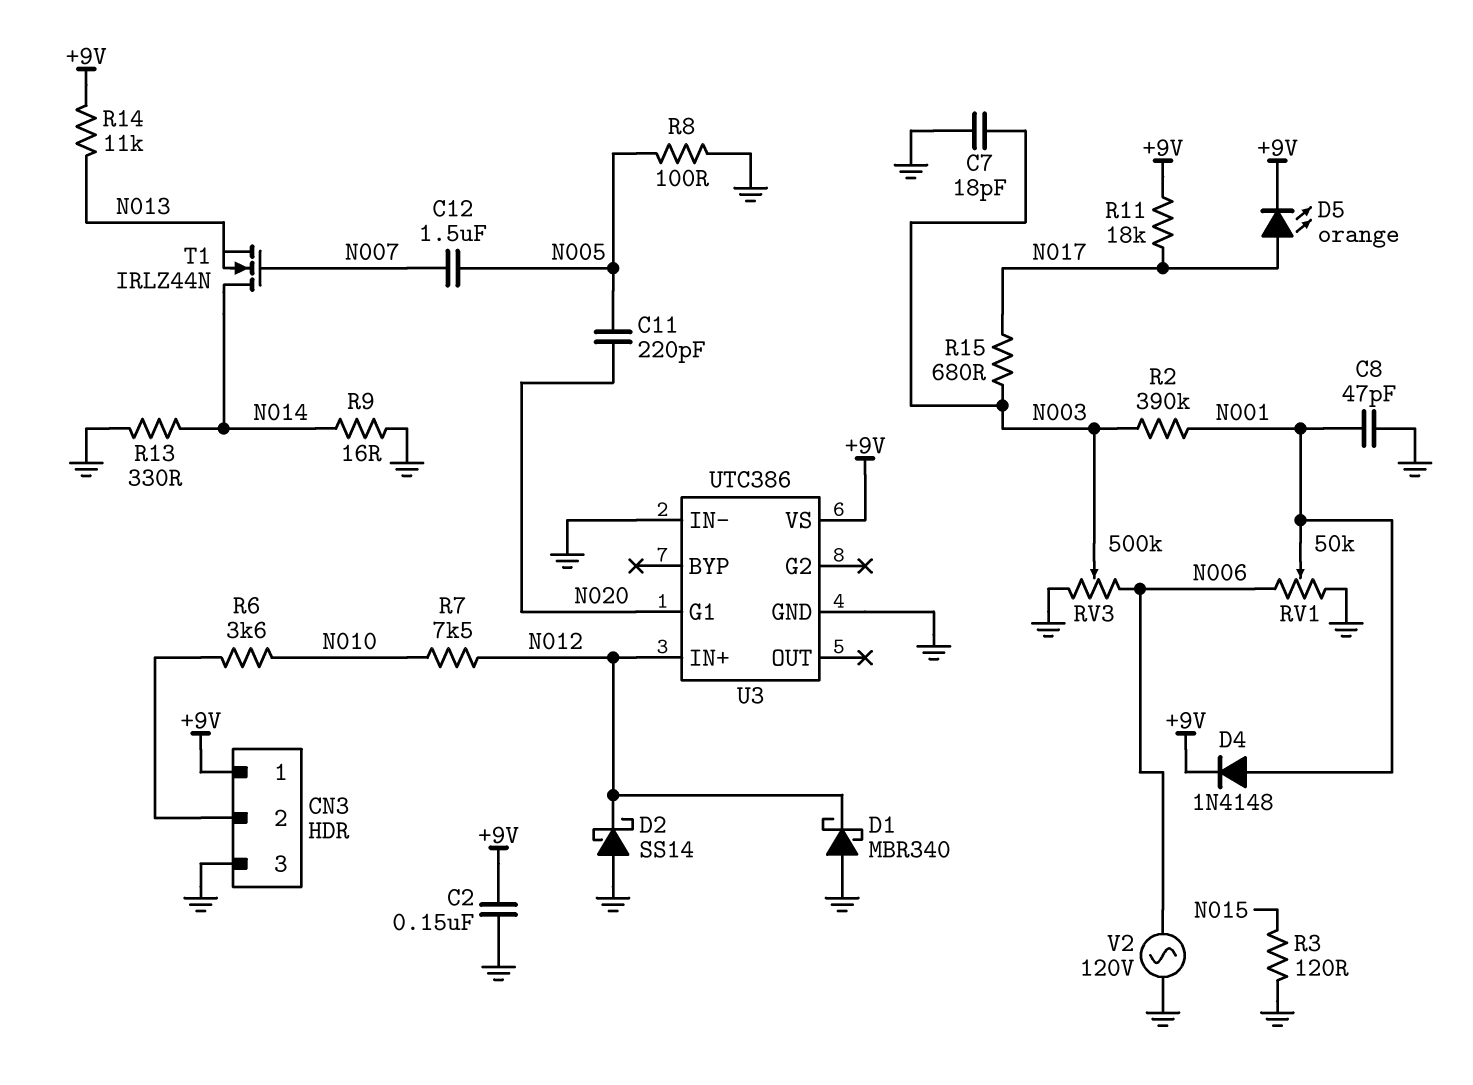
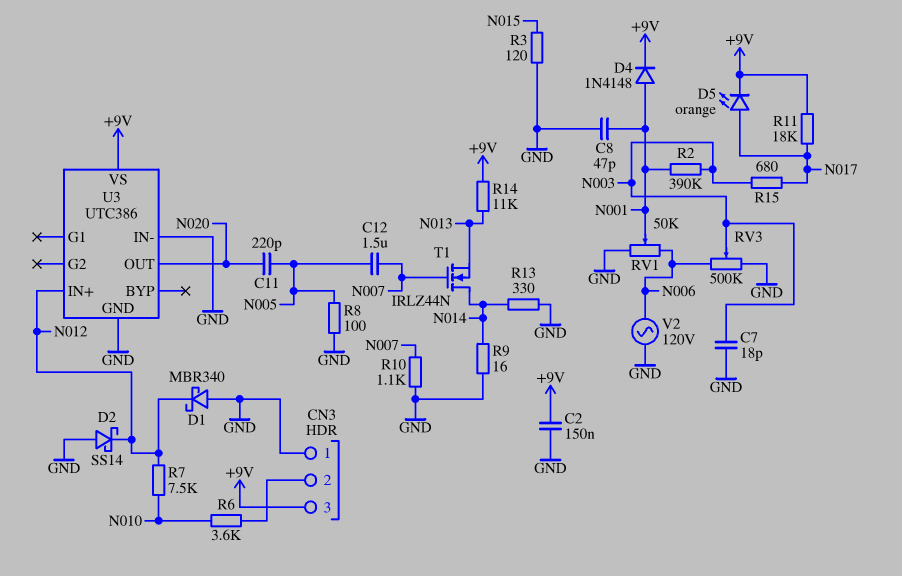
CN3 pin 1: +9V -> GND
CN3 pin 3: GND -> +9V
R10: none -> 1.1k (GND, N007)
U3 pin G1: N020 -> none
U3 pin OUT: none -> N020

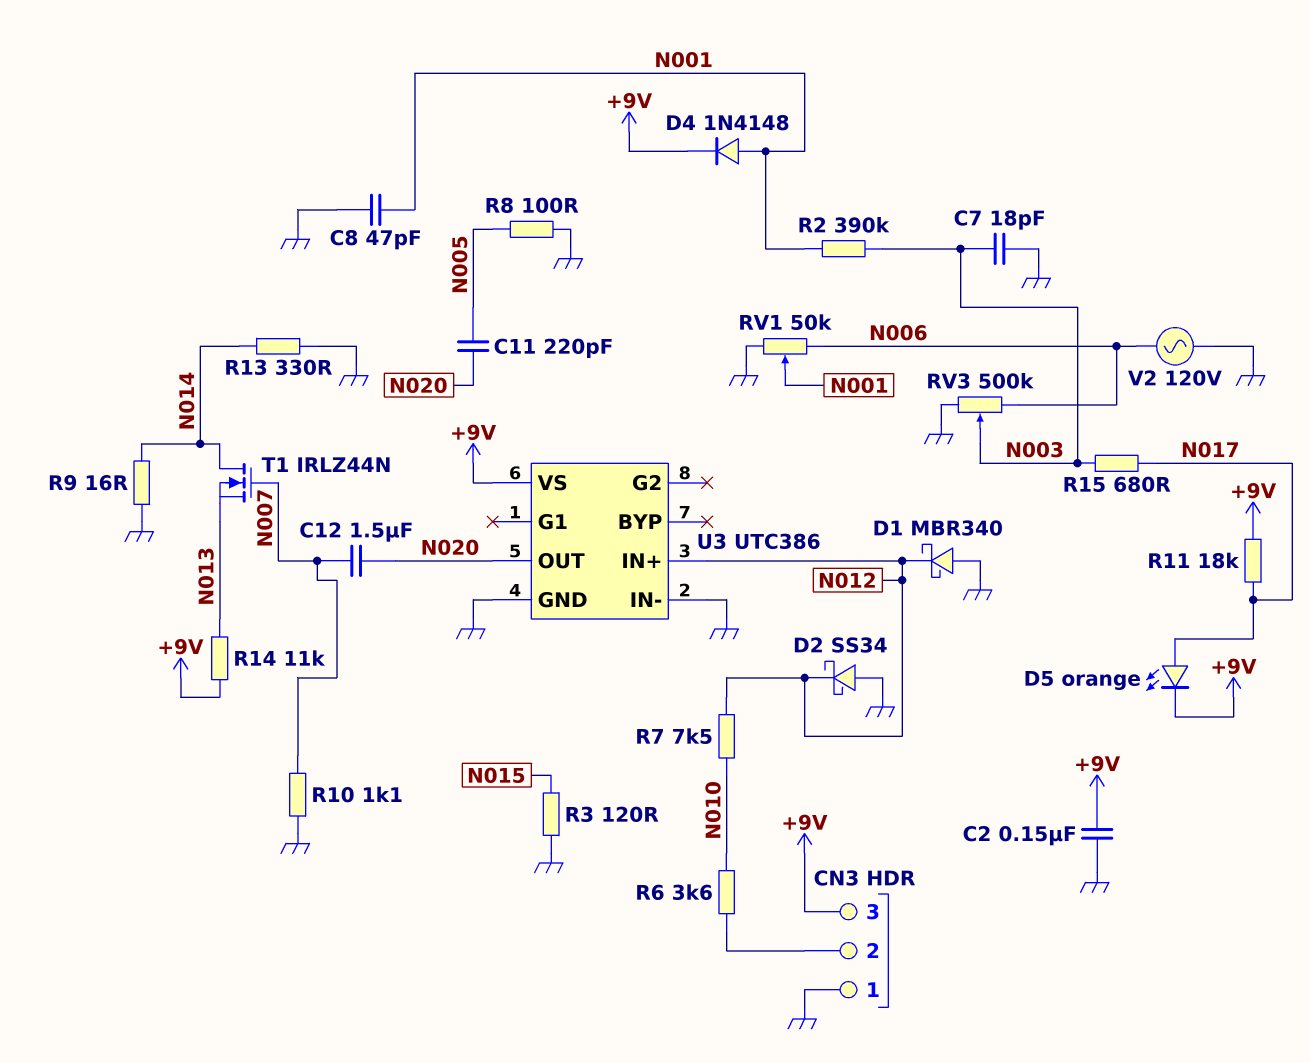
C12: 1.5uF (N005, N007) -> 1.5uF (N007, N020)
D2: schottky SS14 (A GND, K N012) -> schottky SS34 (A GND, K N012)

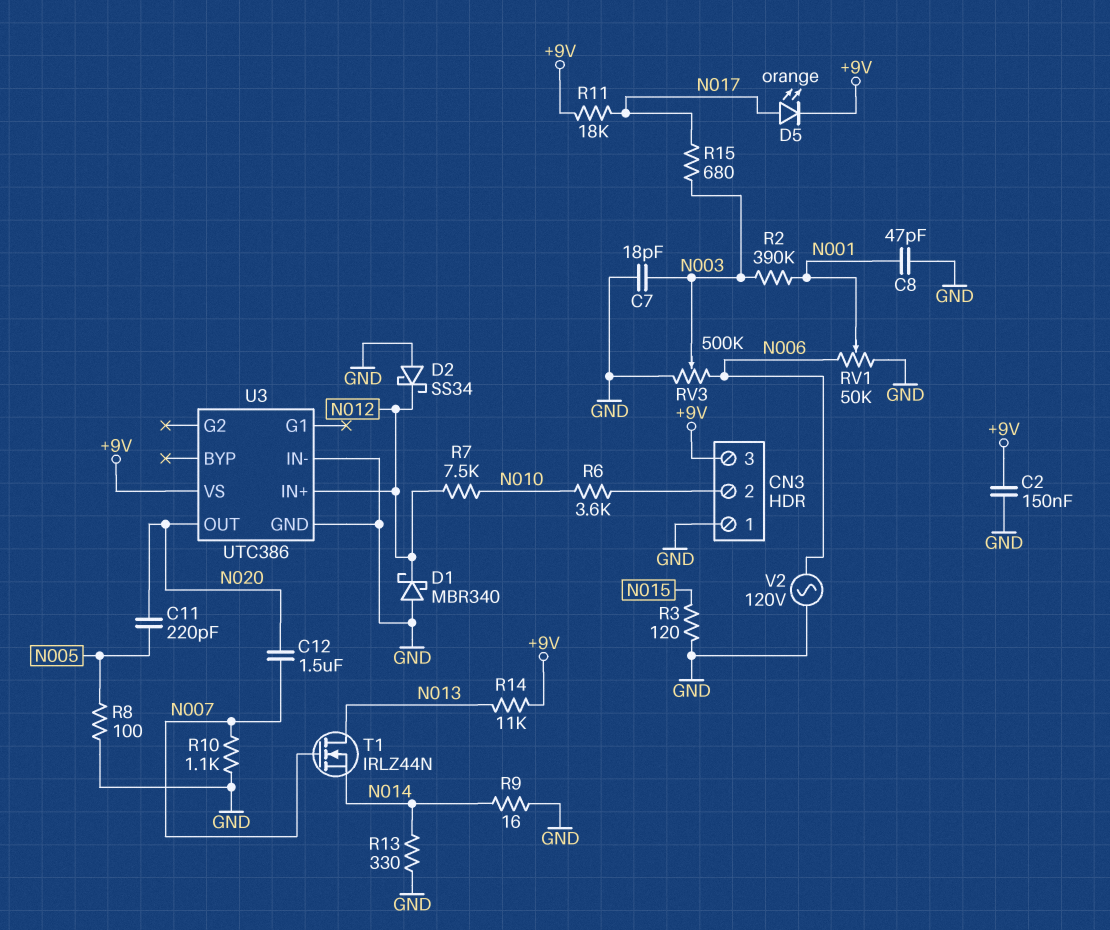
D4: diode 1N4148 (A N001, K +9V) -> none
T1: NMOS IRLZ44N (G N007, D N014, S N013) -> NMOS IRLZ44N (G N007, D N013, S N014)

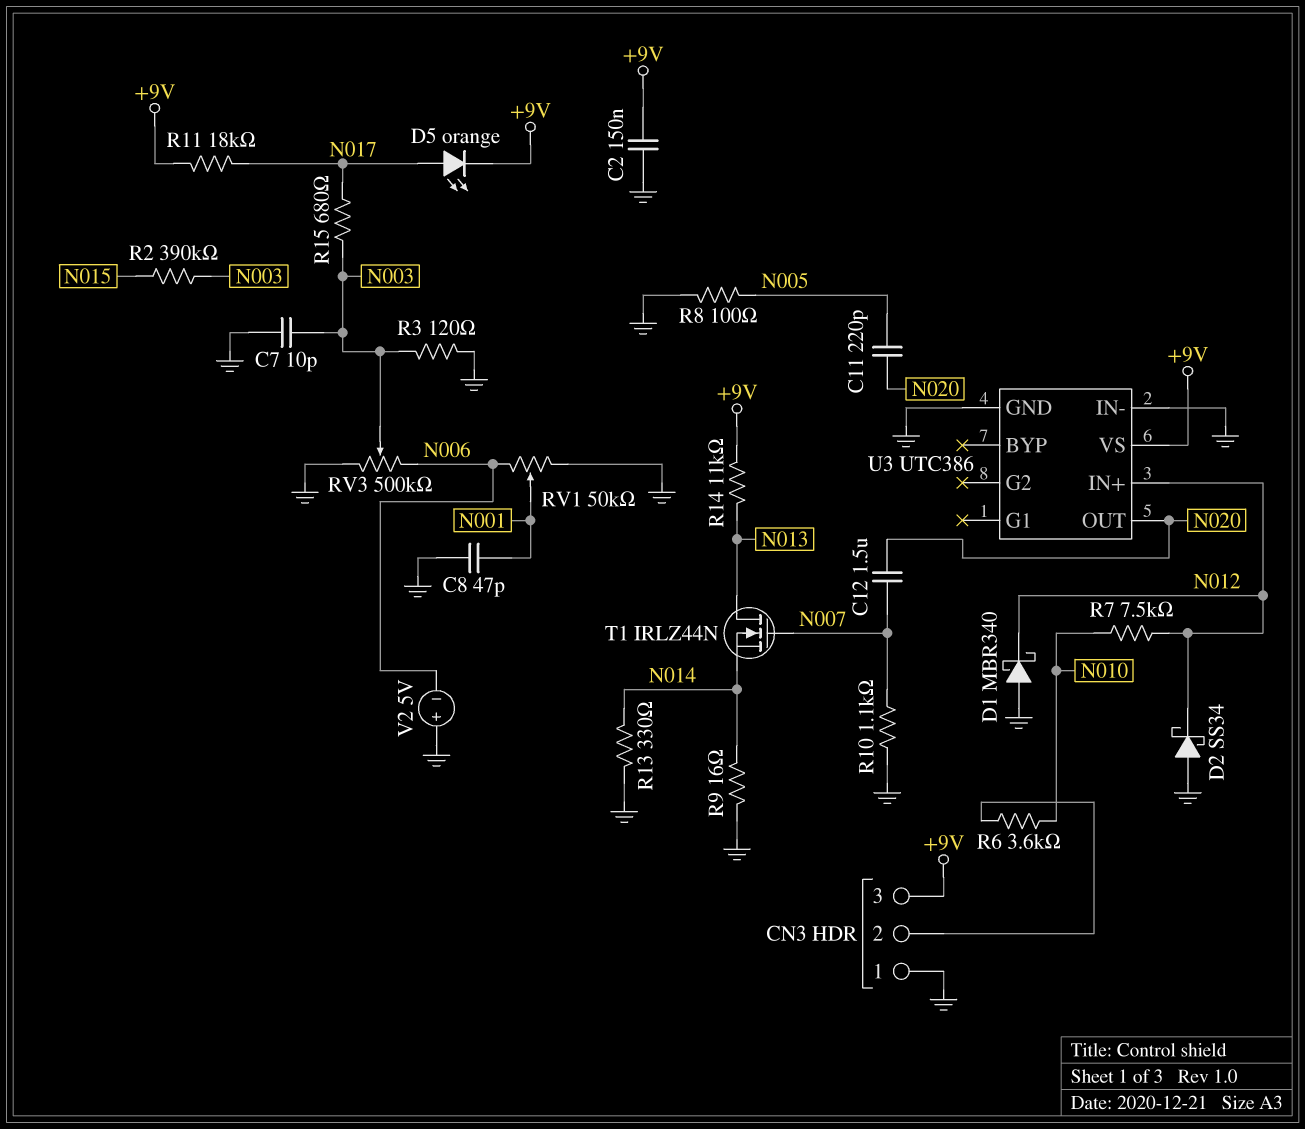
C7: 18pF (GND, N003) -> 10pF (GND, N003)
R2: 390k (N001, N003) -> 390k (N003, N015)
R3: 120 (GND, N015) -> 120 (GND, N003)
V2: AC 120V (GND, N006) -> 5V (plus GND, minus N006)

